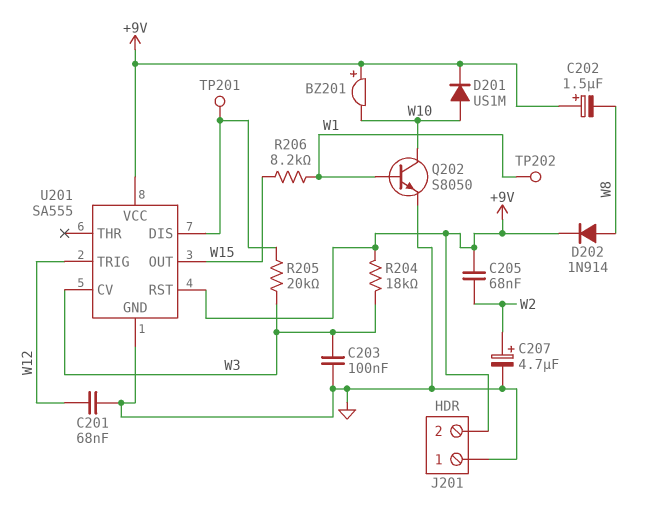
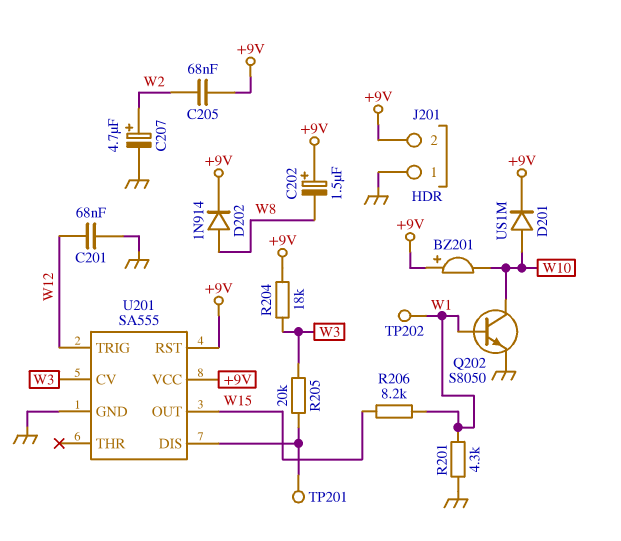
C203: 100nF (GND, W3) -> none
R201: none -> 4.3k (GND, W1)

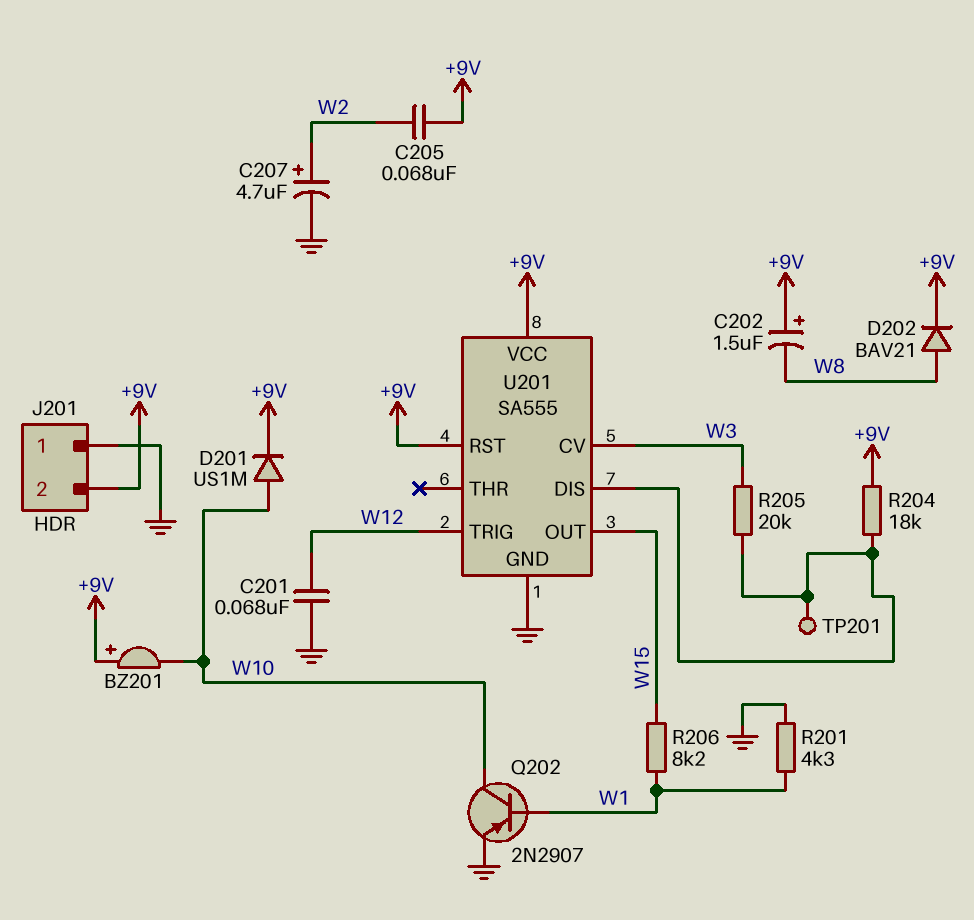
D202: diode 1N914 (A W8, K +9V) -> diode BAV21 (A W8, K +9V)
Q202: NPN S8050 (B W1, C W10, E GND) -> PNP 2N2907 (B W1, C W10, E GND)
R204: 18k (+9V, W3) -> 18k (+9V, U201/DIS)
TP202: test point (W1) -> none

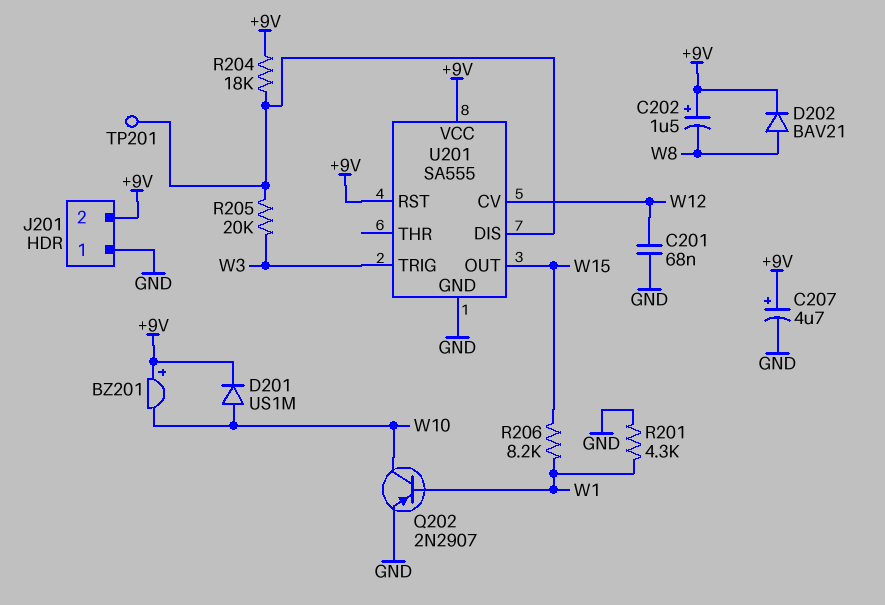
C205: 68nF (+9V, W2) -> none
C207: 4.7uF (plus W2, minus GND) -> 4.7uF (plus +9V, minus GND)
U201 pin CV: W3 -> W12
U201 pin TRIG: W12 -> W3

